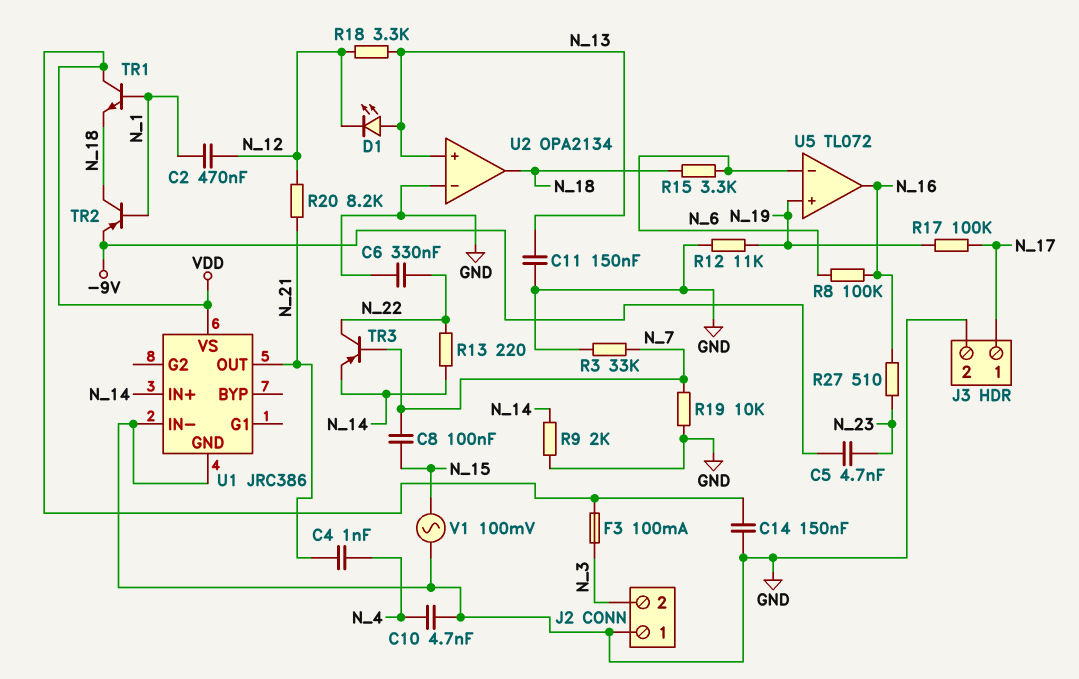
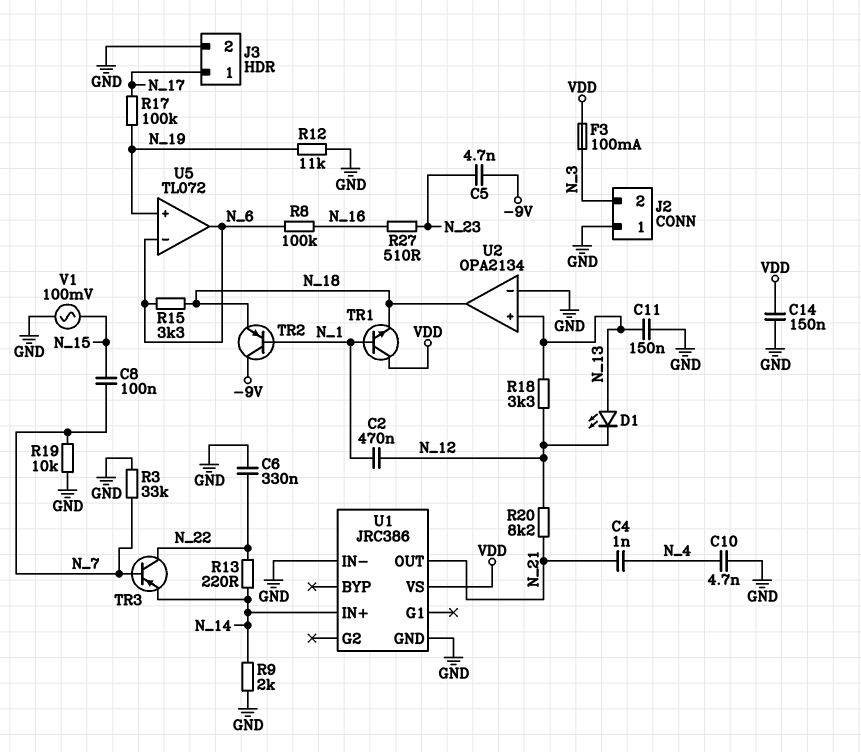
TR2: PNP (B N_1, C N_18, E -9V) -> PNP (B N_1, C -9V, E N_18)
U5 pin out: N_16 -> N_6

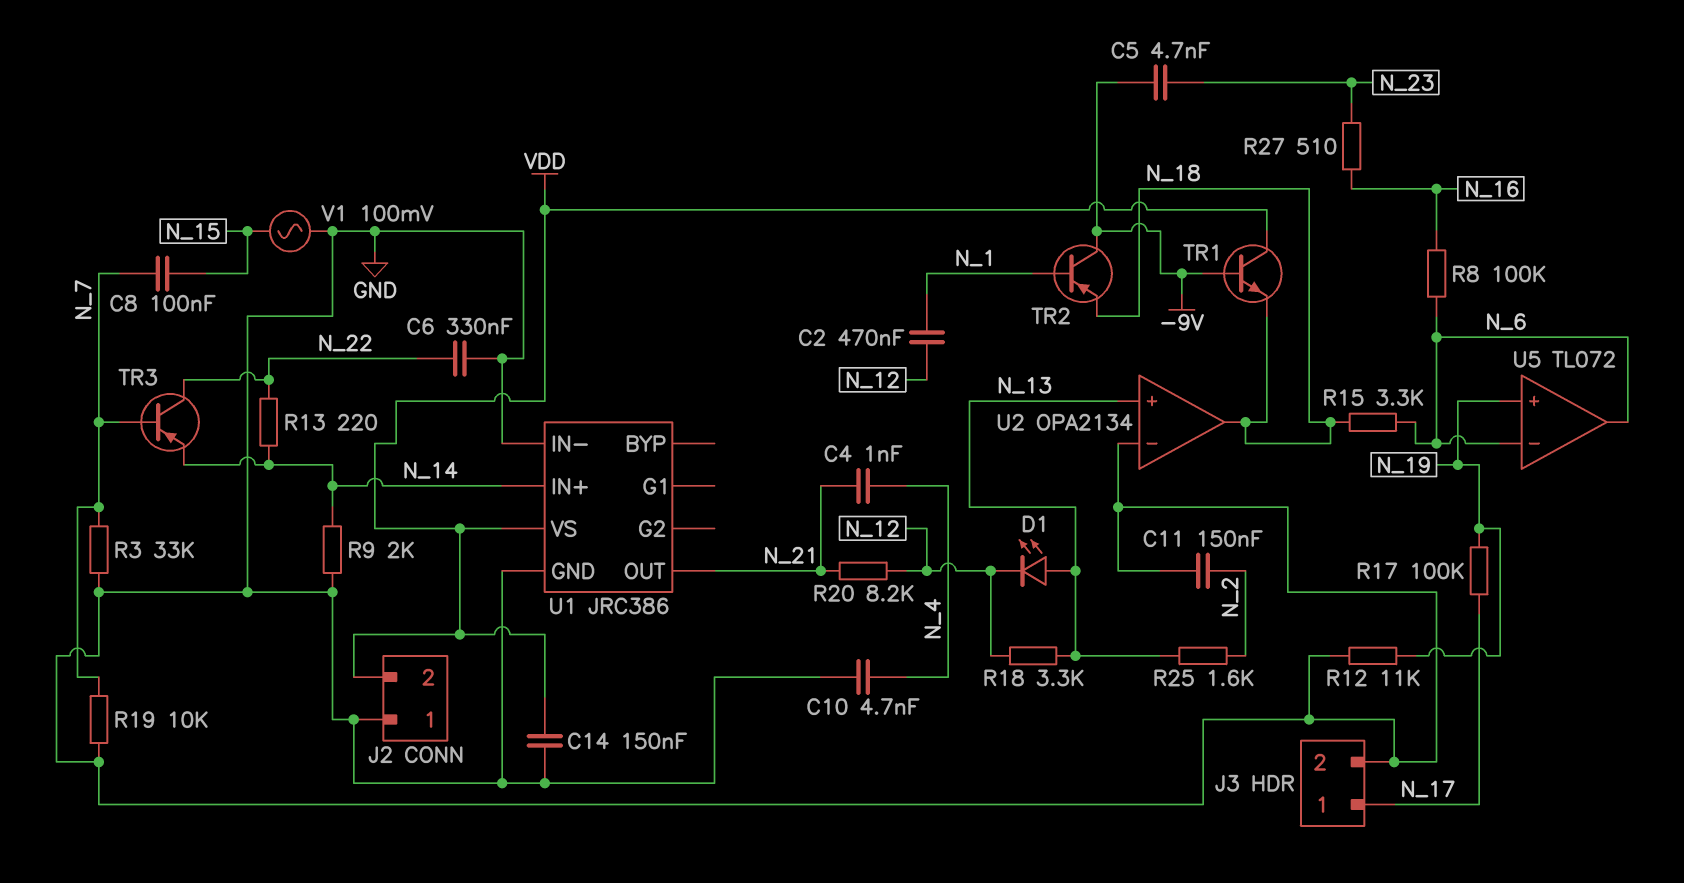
C11: 150nF (GND, N_13) -> 150nF (GND, N_2)
F3: 100mA (N_3, VDD) -> none
J2 pin 2: N_3 -> VDD
R25: none -> 1.6k (N_2, N_13)
TR1: NPN (B N_1, C VDD, E N_18) -> NPN (B -9V, C VDD, E N_18)

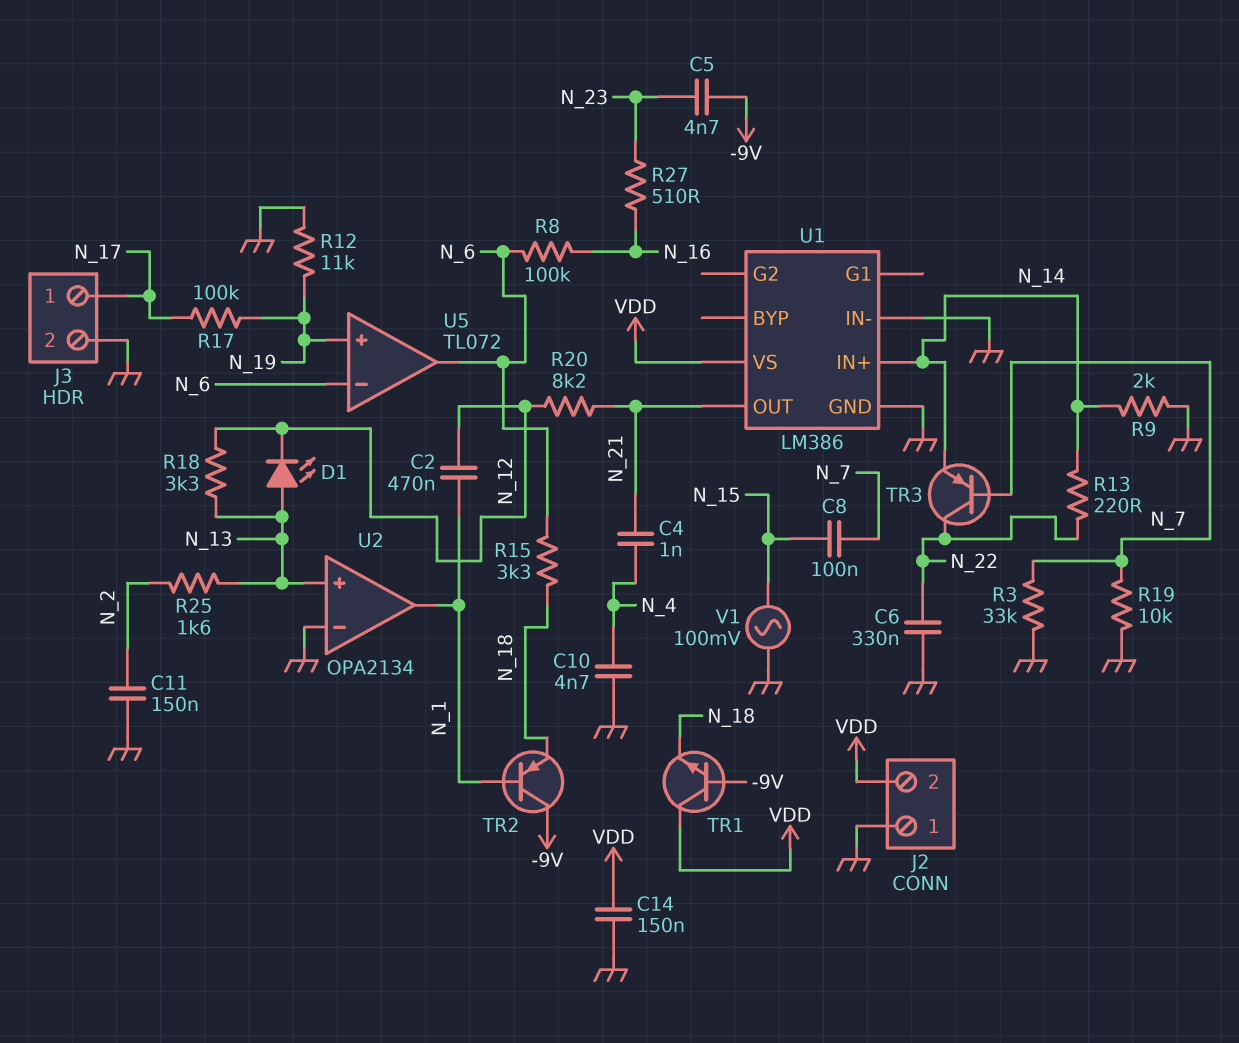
U1: JRC386 -> LM386
U2 pin out: N_18 -> N_1

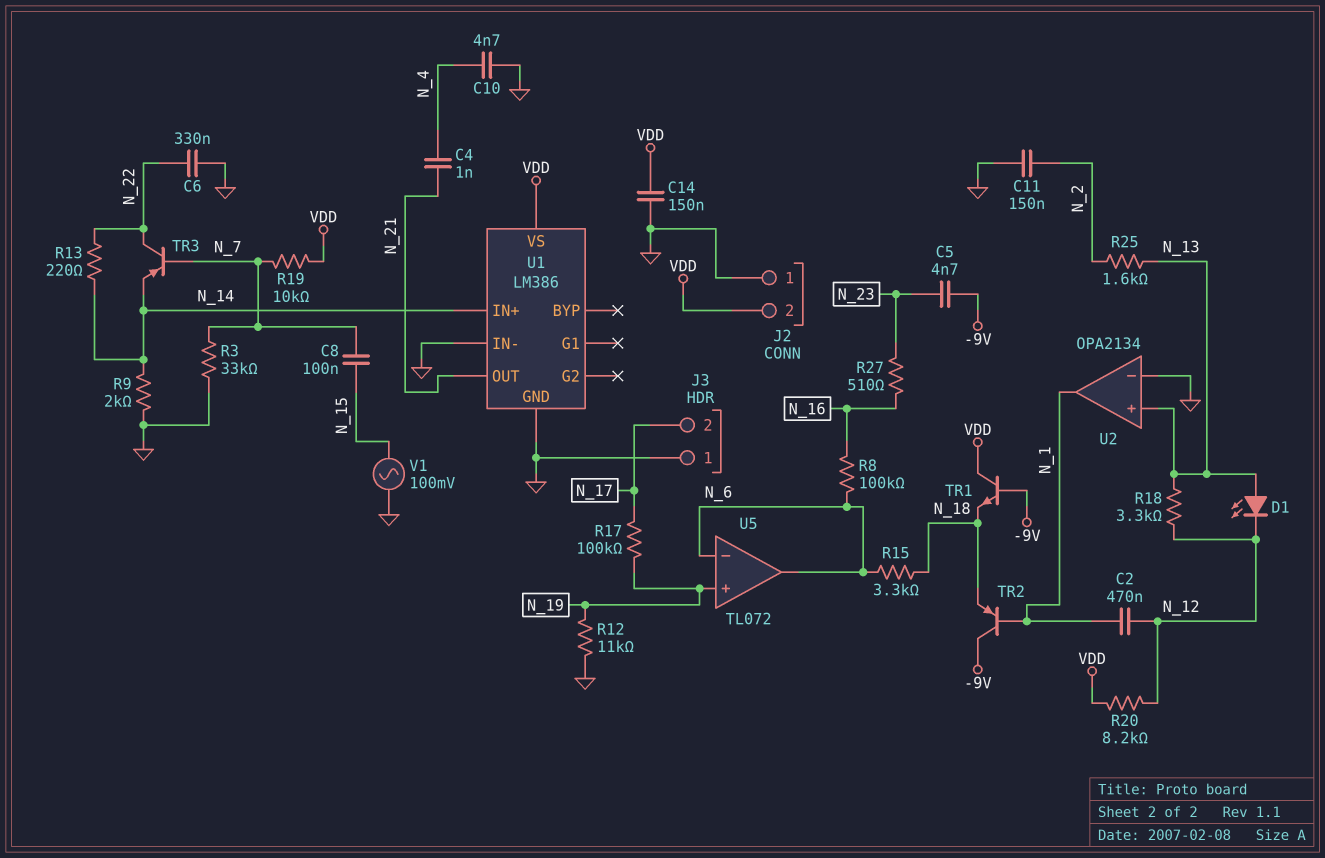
J3 pin 1: N_17 -> GND
J3 pin 2: GND -> N_17
R19: 10k (GND, N_7) -> 10k (N_7, VDD)
R20: 8.2k (N_12, N_21) -> 8.2k (N_12, VDD)

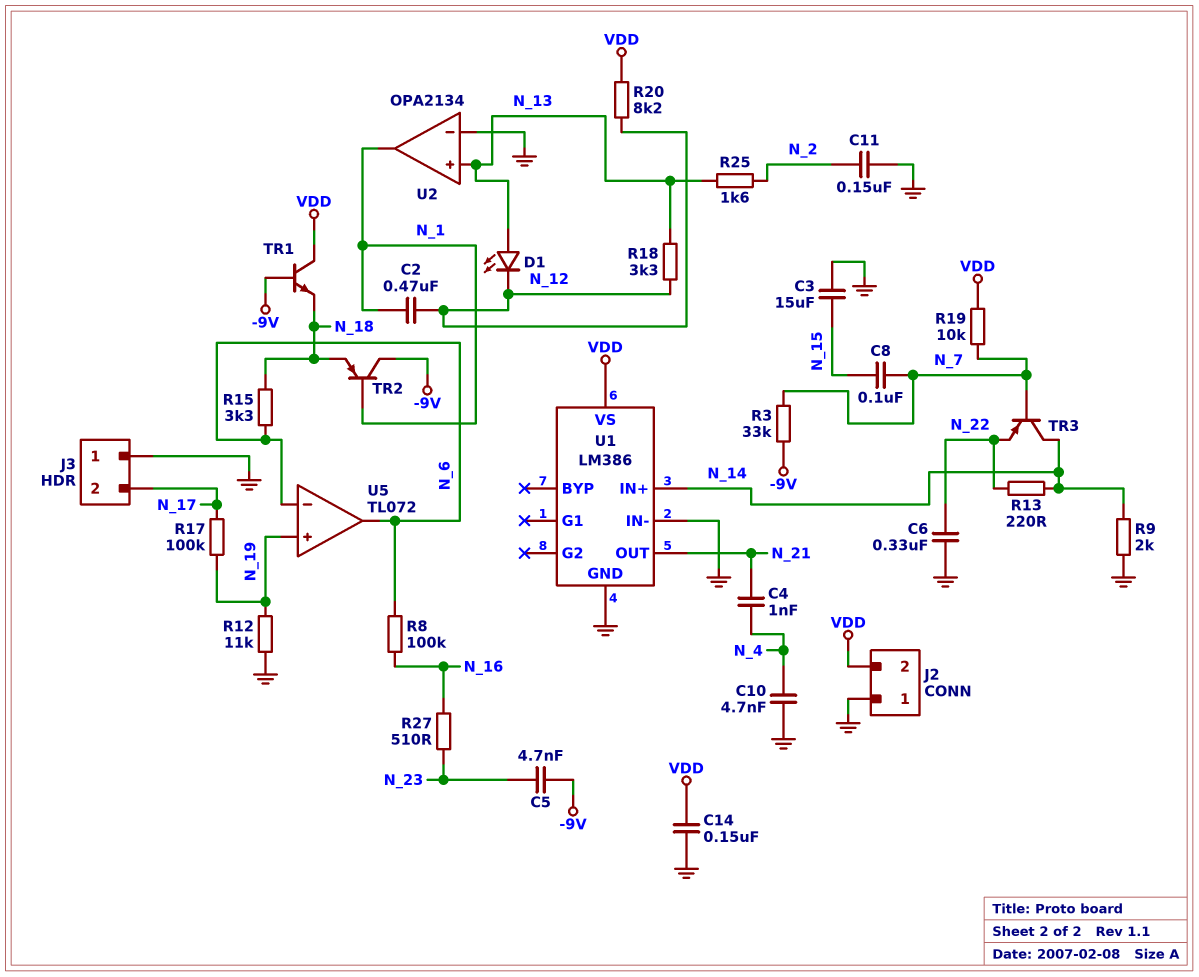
C3: none -> 15uF (GND, N_15)
R3: 33k (GND, N_7) -> 33k (-9V, N_7)
TR3: PNP (B N_7, C N_22, E N_14) -> PNP (B N_7, C N_14, E N_22)
V1: AC 100mV (GND, N_15) -> none

